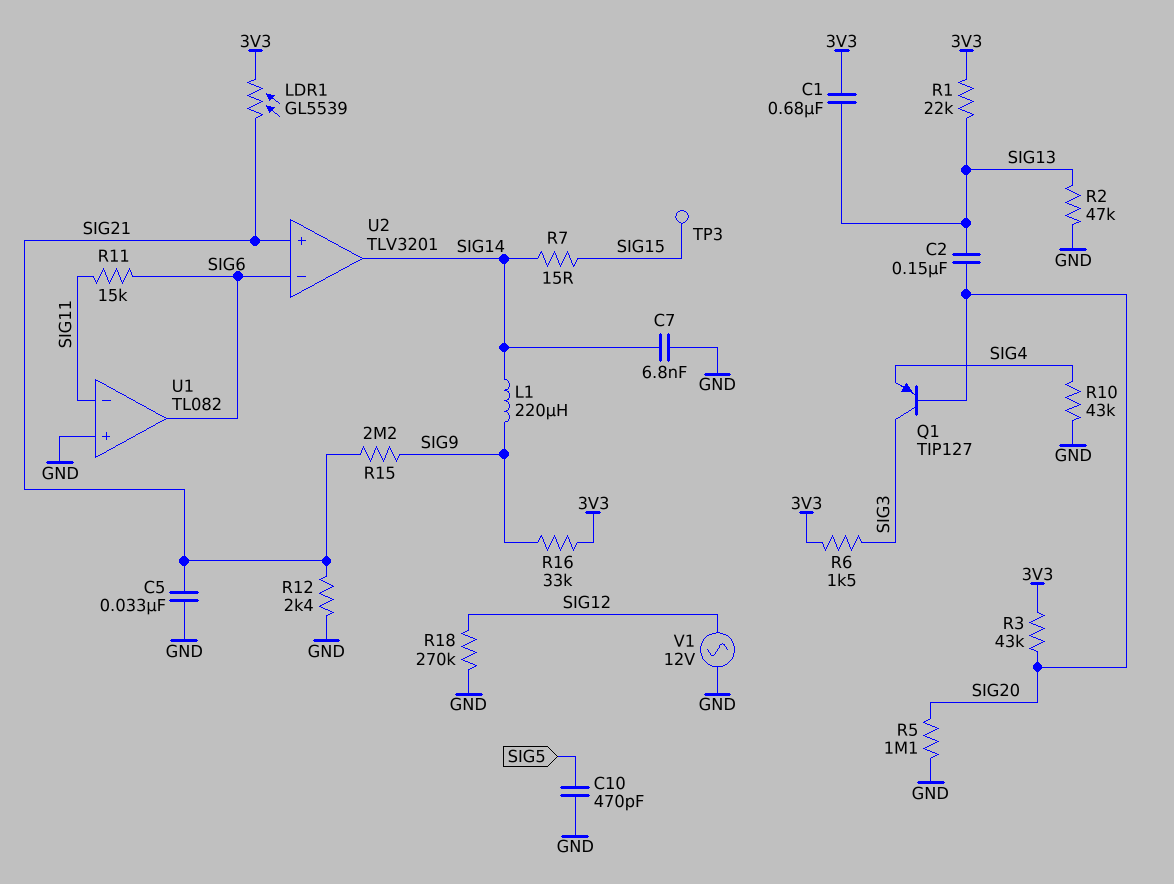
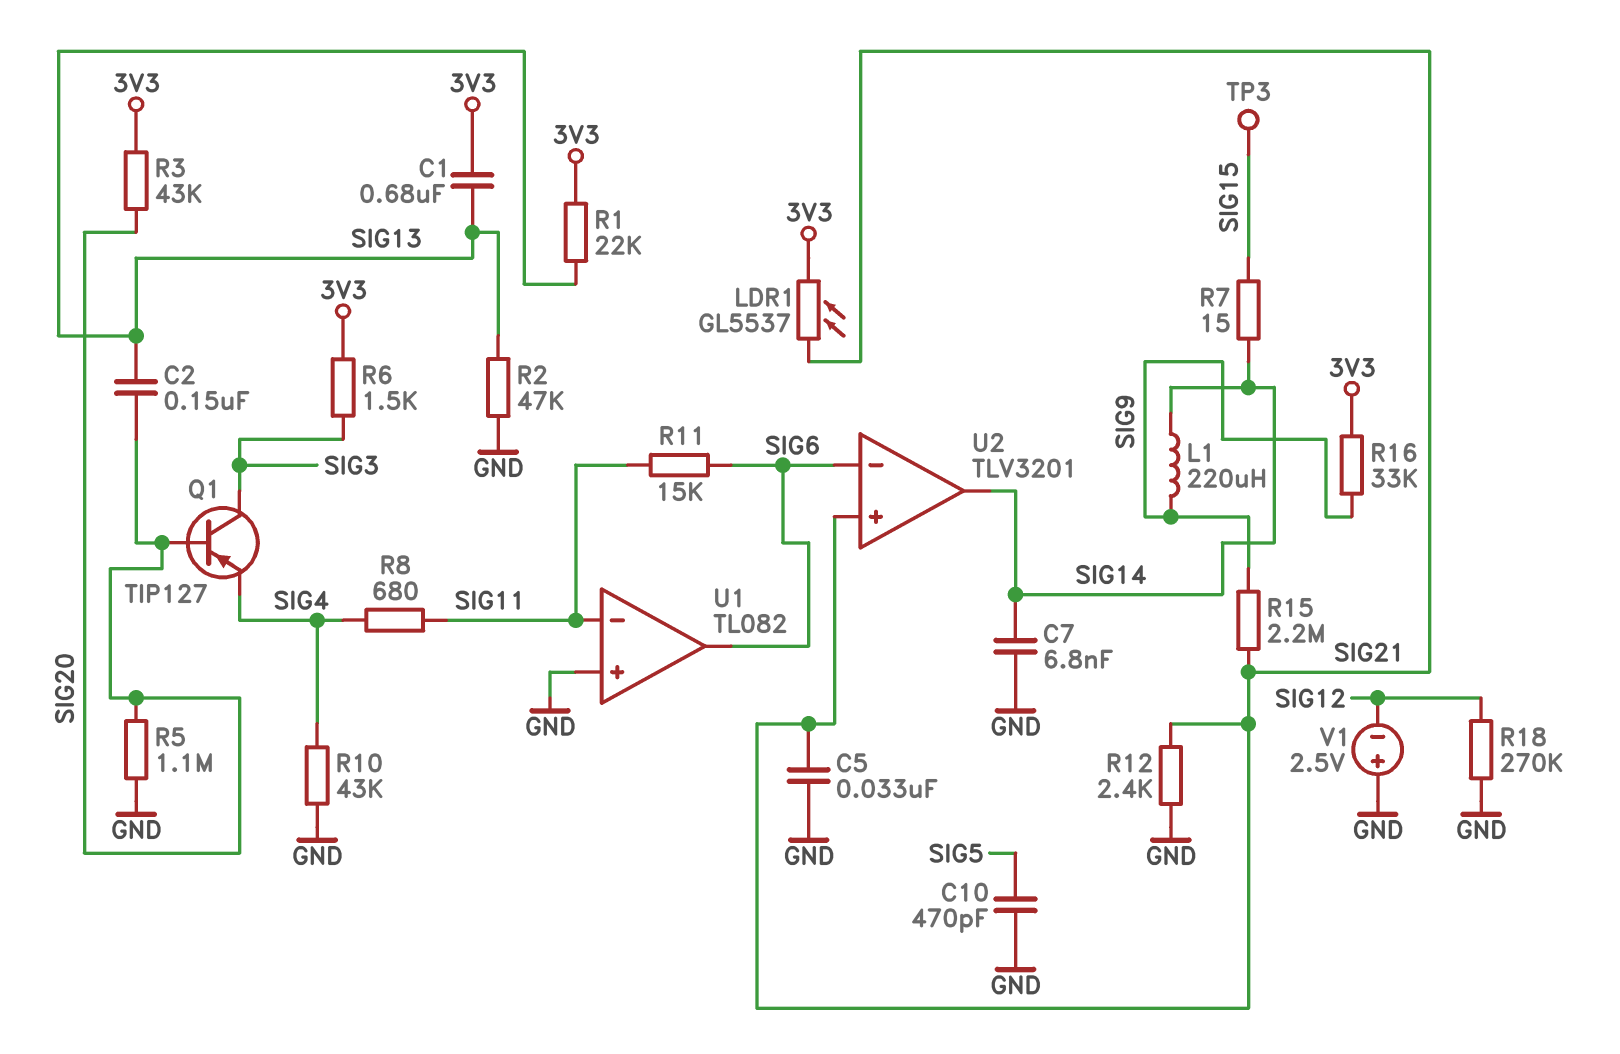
LDR1: GL5539 (3V3, SIG21) -> GL5537 (3V3, SIG21)
R8: none -> 680 (SIG4, SIG11)
V1: AC 12V (GND, SIG12) -> 2.5V (plus GND, minus SIG12)

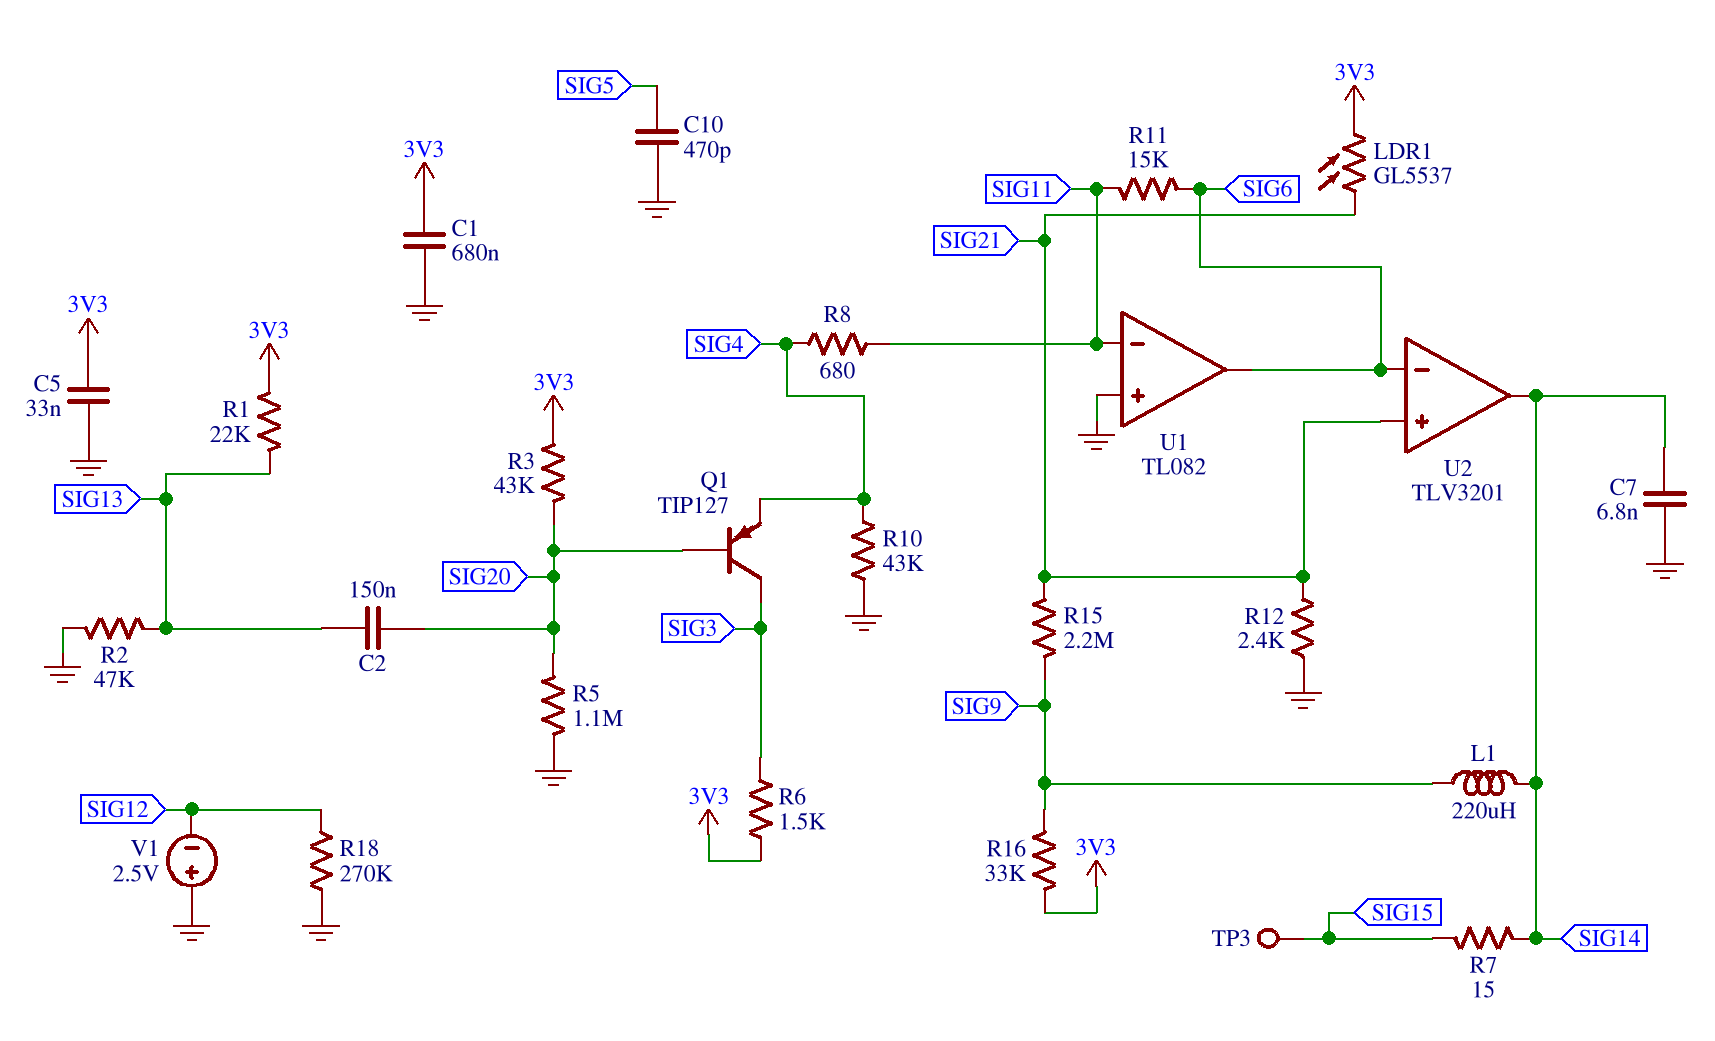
C1: 680nF (3V3, SIG13) -> 680nF (3V3, GND)
C5: 33nF (GND, SIG21) -> 33nF (3V3, GND)

